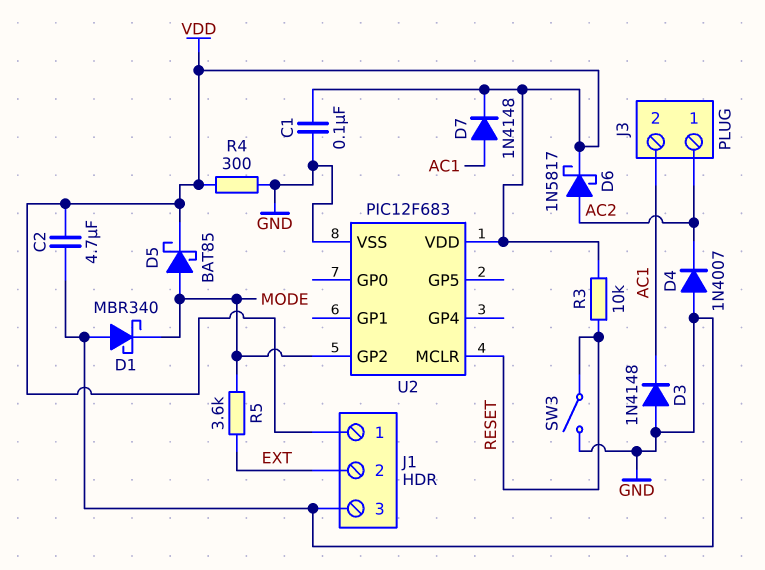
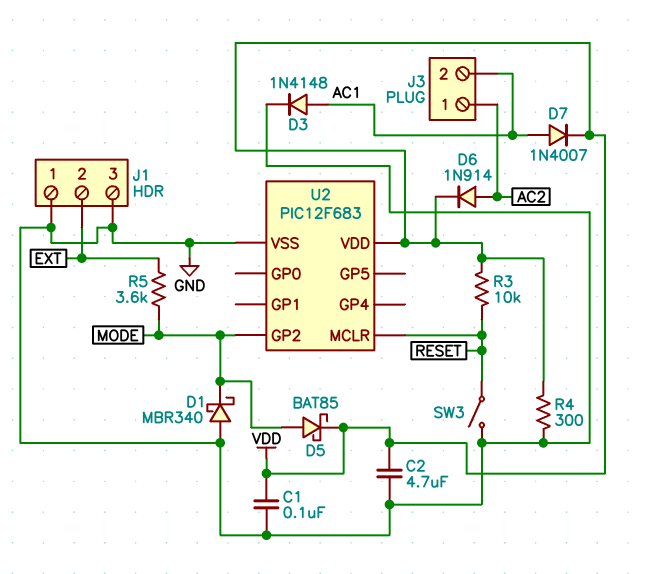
D3: diode 1N4148 (A GND, K AC1) -> diode 1N4148 (A AC1, K GND)
D4: diode 1N4007 (A GND, K AC2) -> none
D6: schottky 1N5817 (A AC2, K VDD) -> diode 1N914 (A AC2, K VDD)
D7: diode 1N4148 (A AC1, K VDD) -> diode 1N4007 (A AC1, K VDD)
J1 pin 1: VDD -> GND

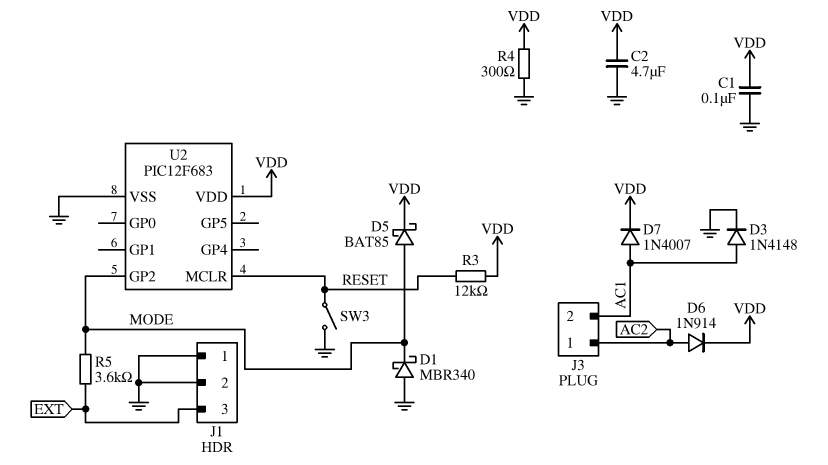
J1 pin 2: EXT -> GND
J1 pin 3: GND -> EXT
R3: 10k (RESET, VDD) -> 12k (RESET, VDD)

